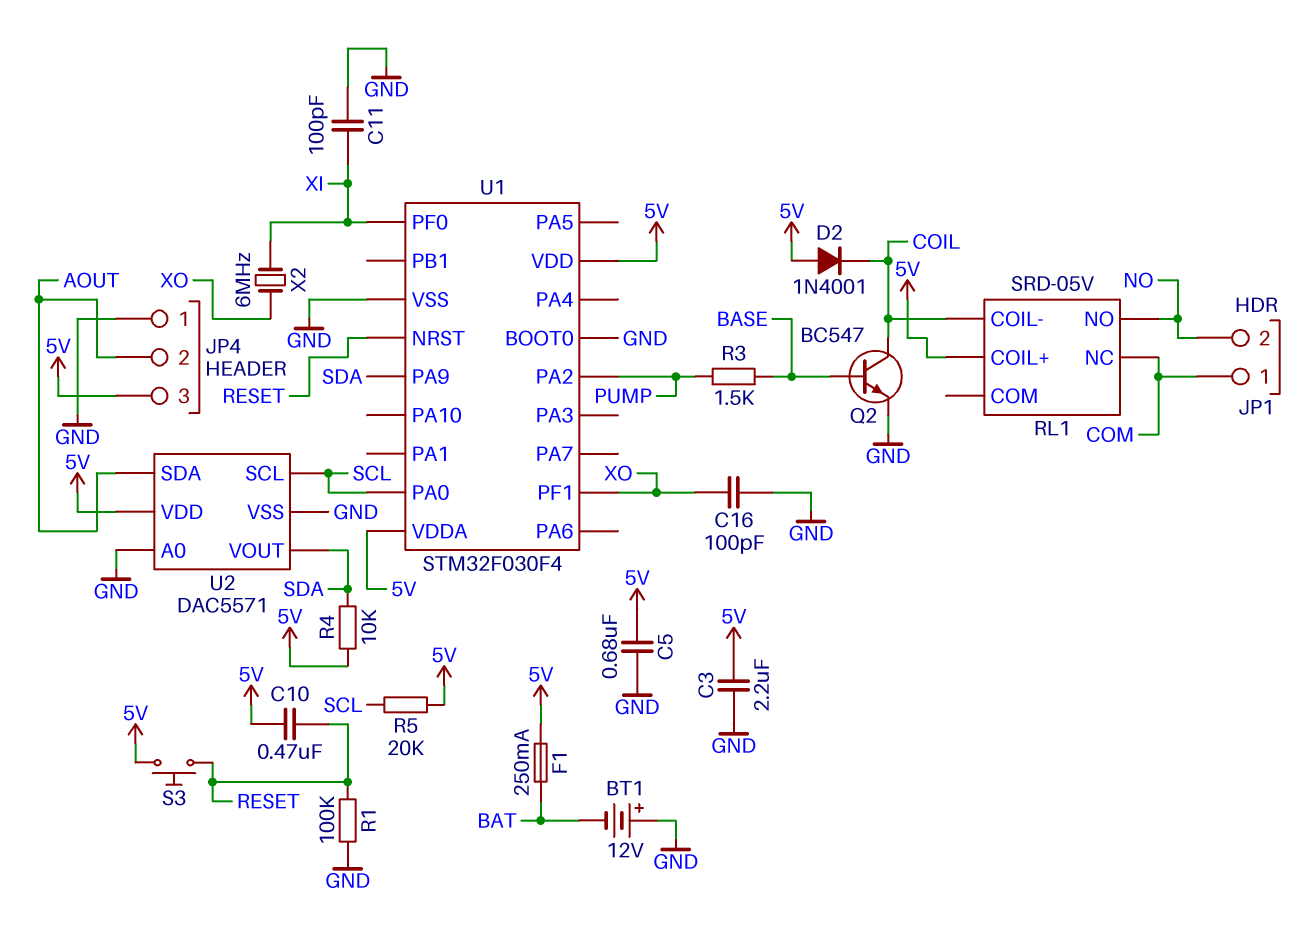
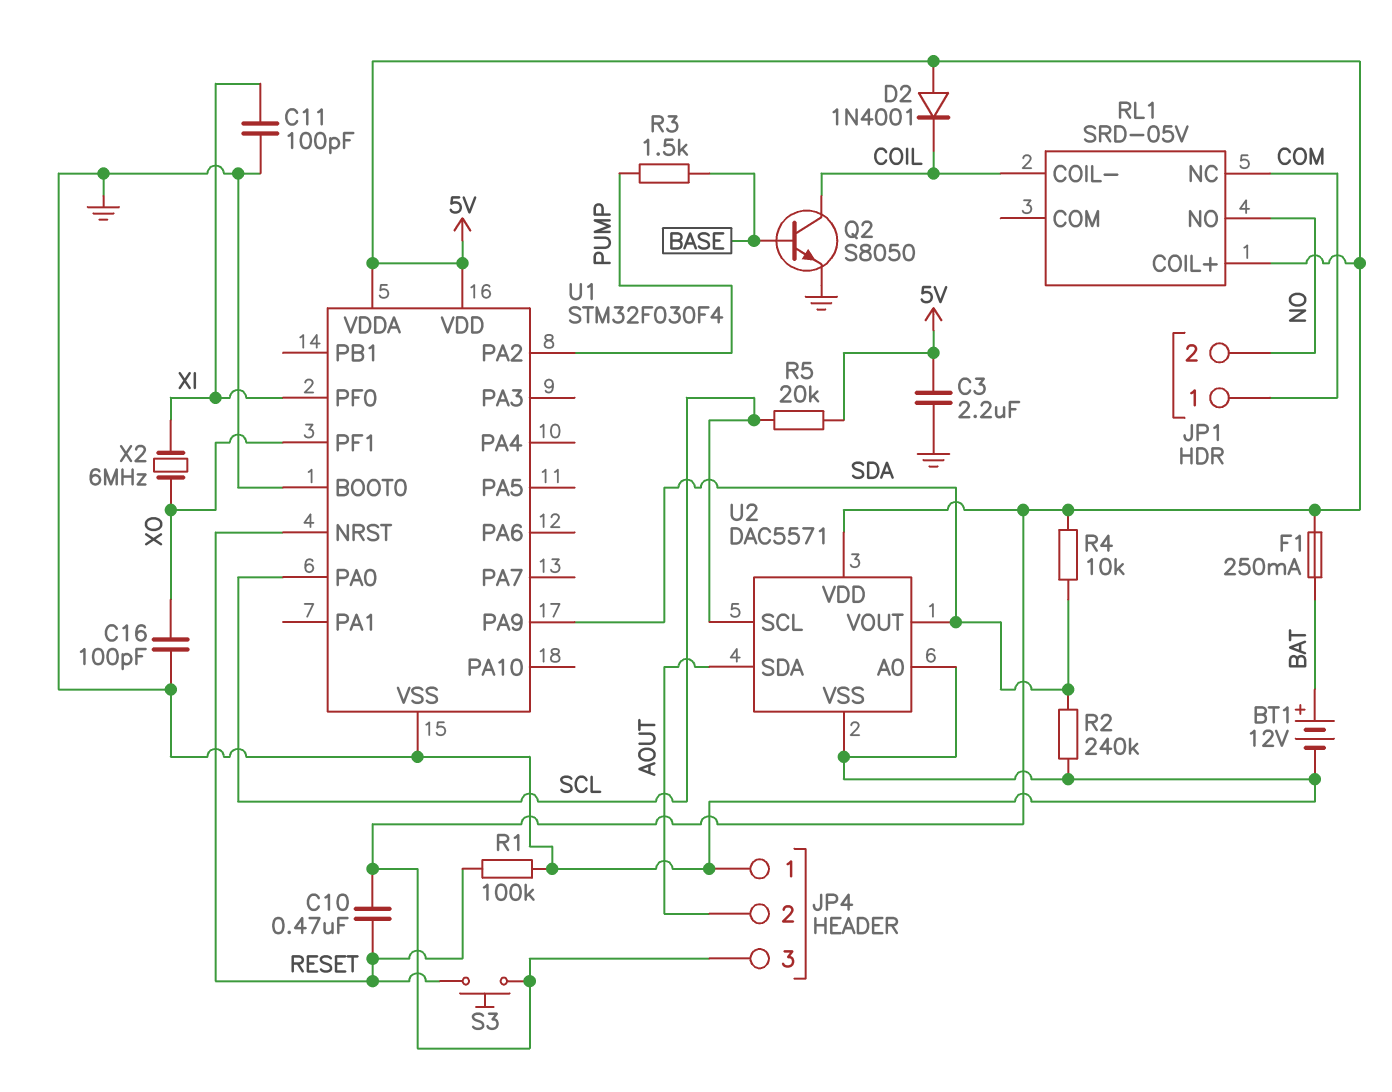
BT1: 12V (plus GND, minus BAT) -> 12V (plus BAT, minus GND)
C5: 680nF (5V, GND) -> none
Q2: NPN BC547 (B BASE, C COIL, E GND) -> NPN S8050 (B BASE, C COIL, E GND)
R2: none -> 240k (GND, SDA)

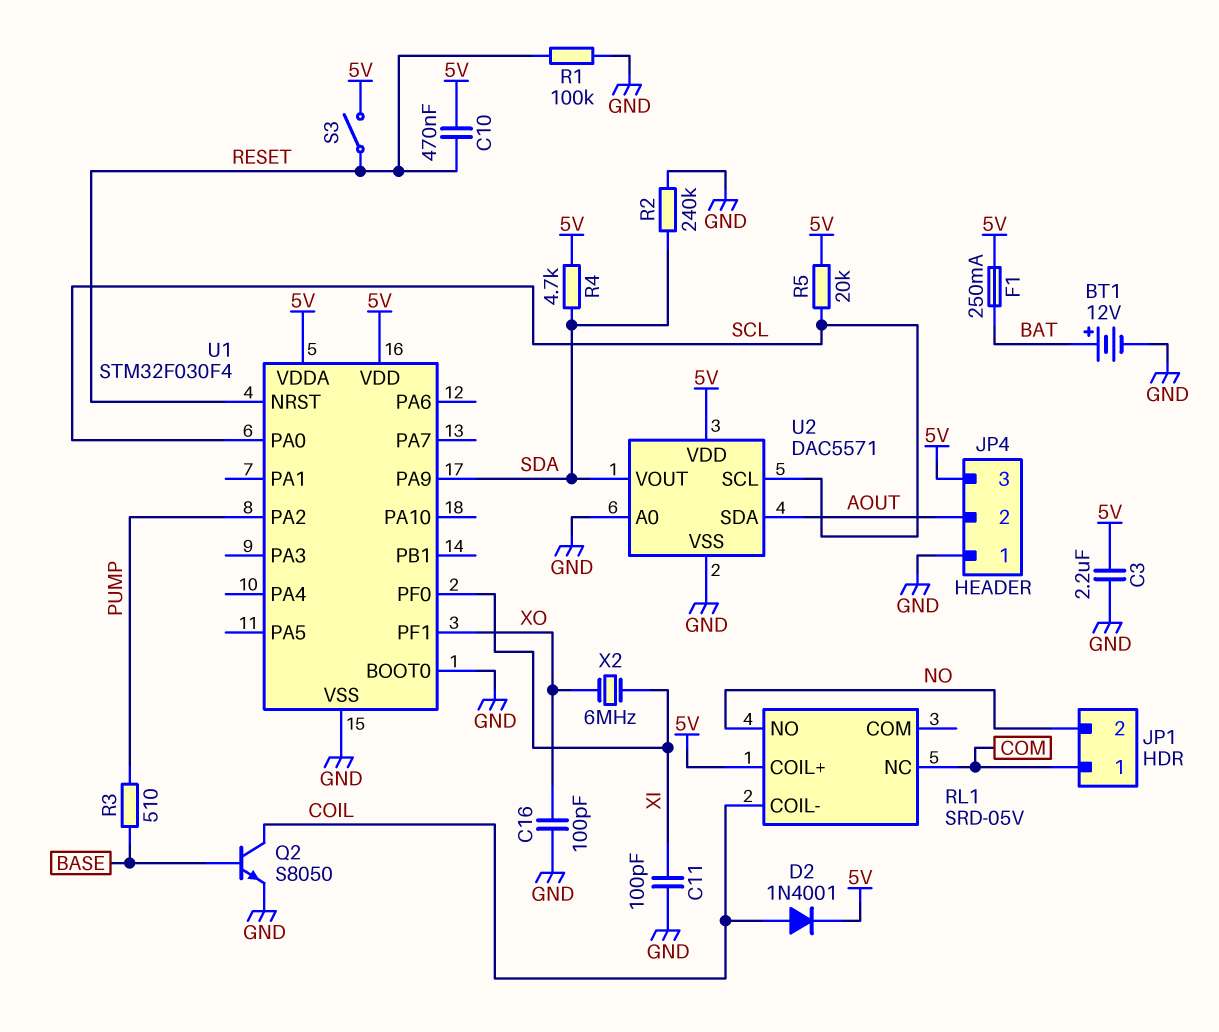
D2: diode 1N4001 (A 5V, K COIL) -> diode 1N4001 (A COIL, K 5V)
R3: 1.5k (BASE, PUMP) -> 510 (BASE, PUMP)
R4: 10k (5V, SDA) -> 4.7k (5V, SDA)
S3: button (5V, RESET) -> switch (5V, RESET)

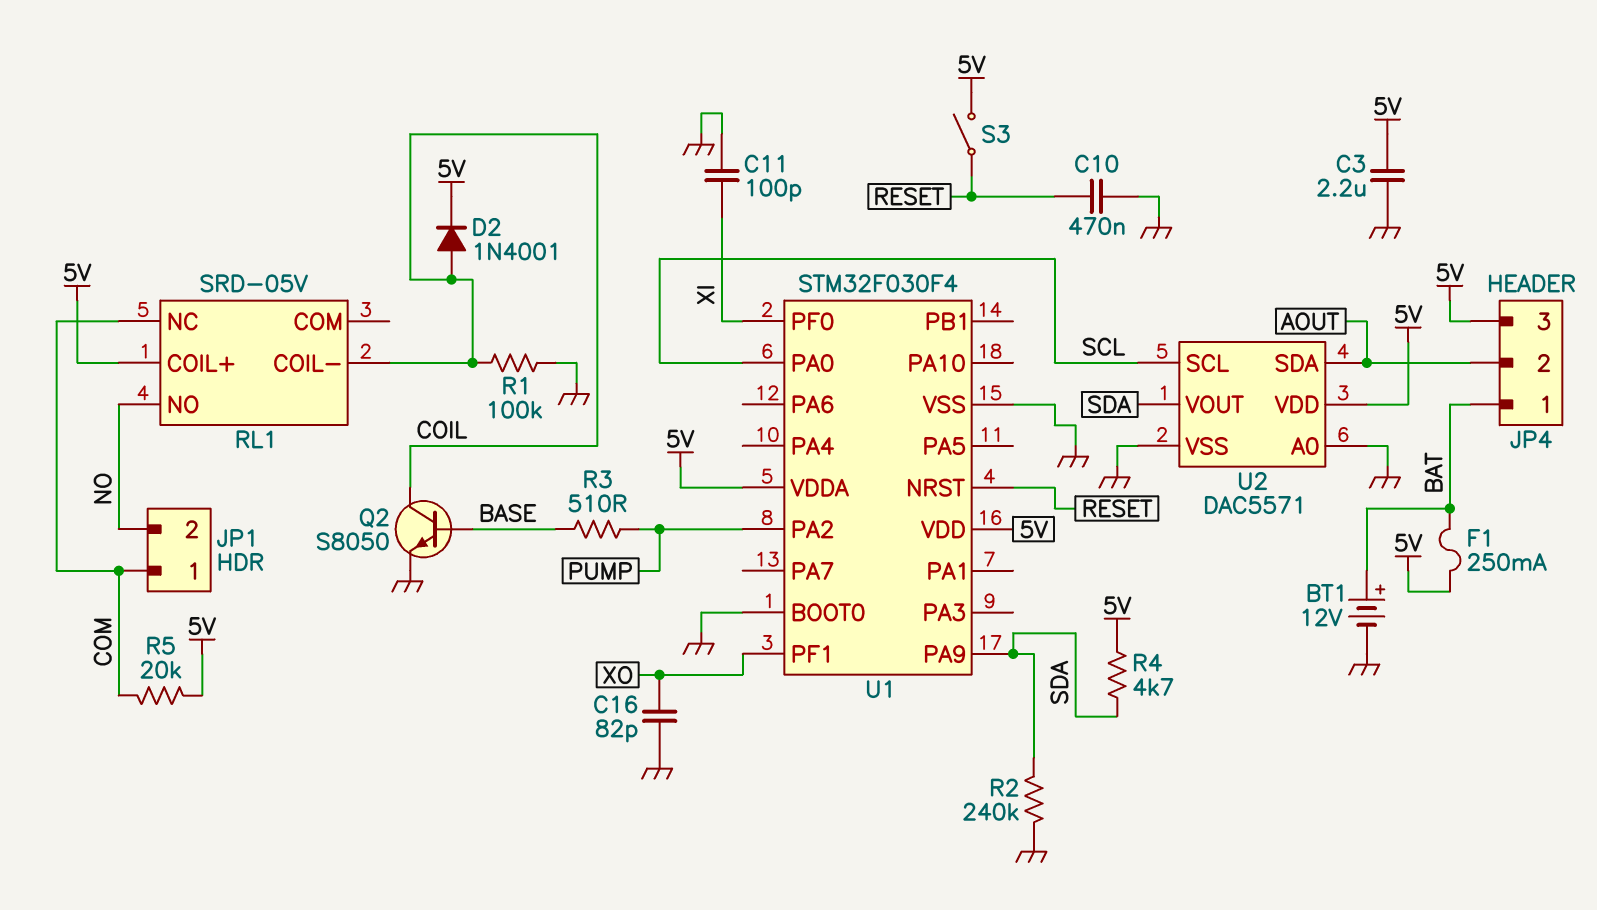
C10: 470nF (5V, RESET) -> 470nF (GND, RESET)
C16: 100pF (GND, XO) -> 82pF (GND, XO)
JP4 pin 1: GND -> BAT
R1: 100k (GND, RESET) -> 100k (COIL, GND)
R5: 20k (5V, SCL) -> 20k (5V, COM)
X2: 6MHz (XI, XO) -> none

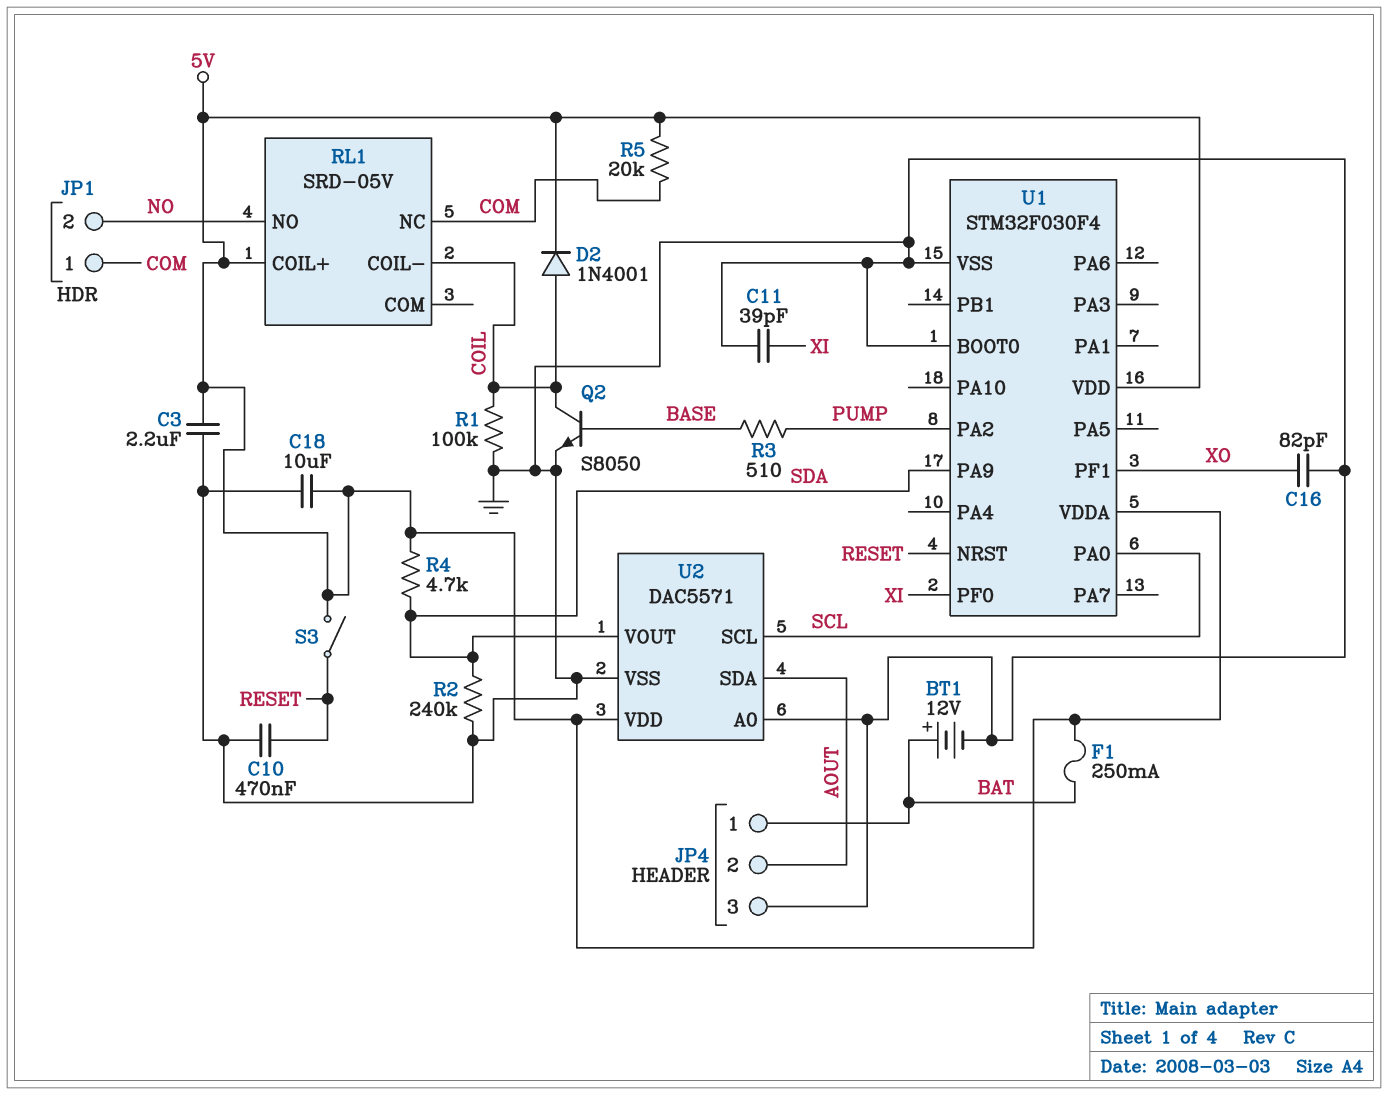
C11: 100pF (GND, XI) -> 39pF (GND, XI)
C18: none -> 10uF (5V, GND)
JP4 pin 3: 5V -> GND

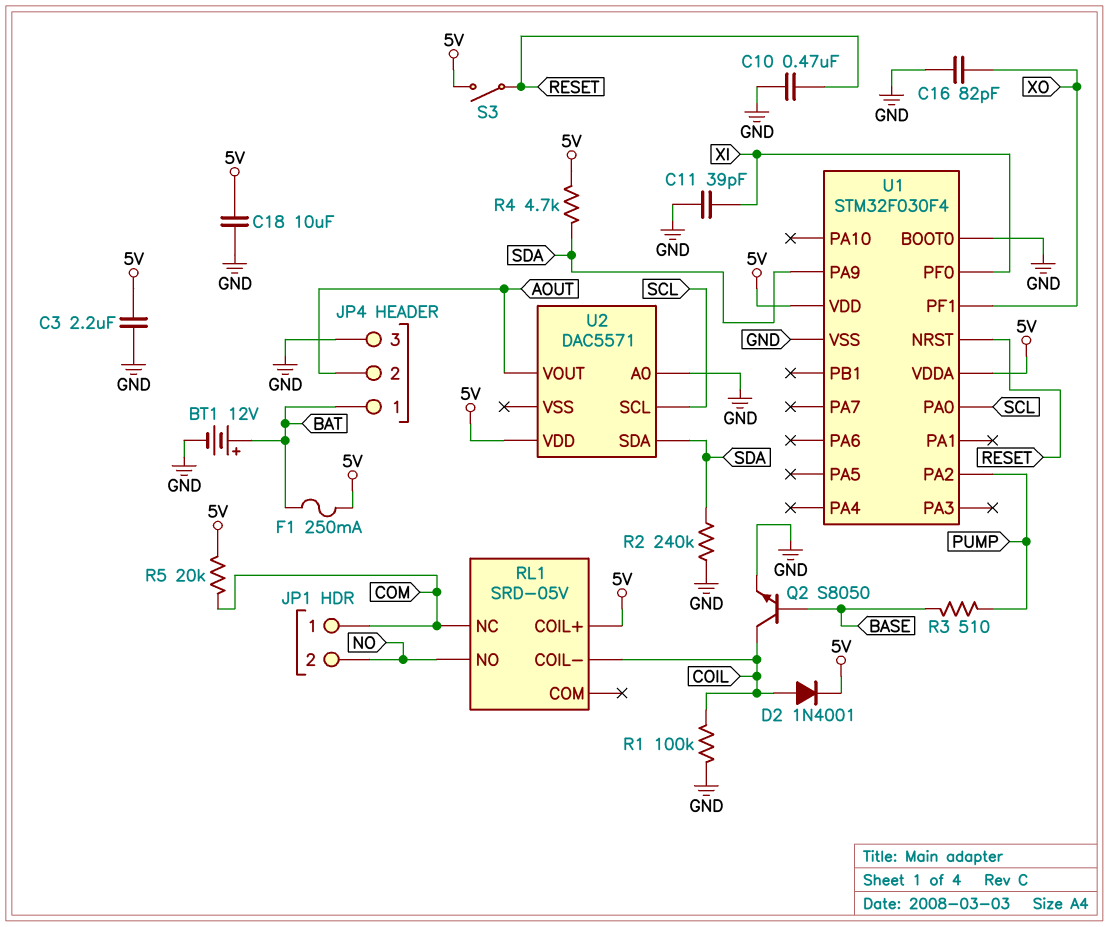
U2 pin SDA: AOUT -> SDA
U2 pin VOUT: SDA -> AOUT
U2 pin VSS: GND -> none

